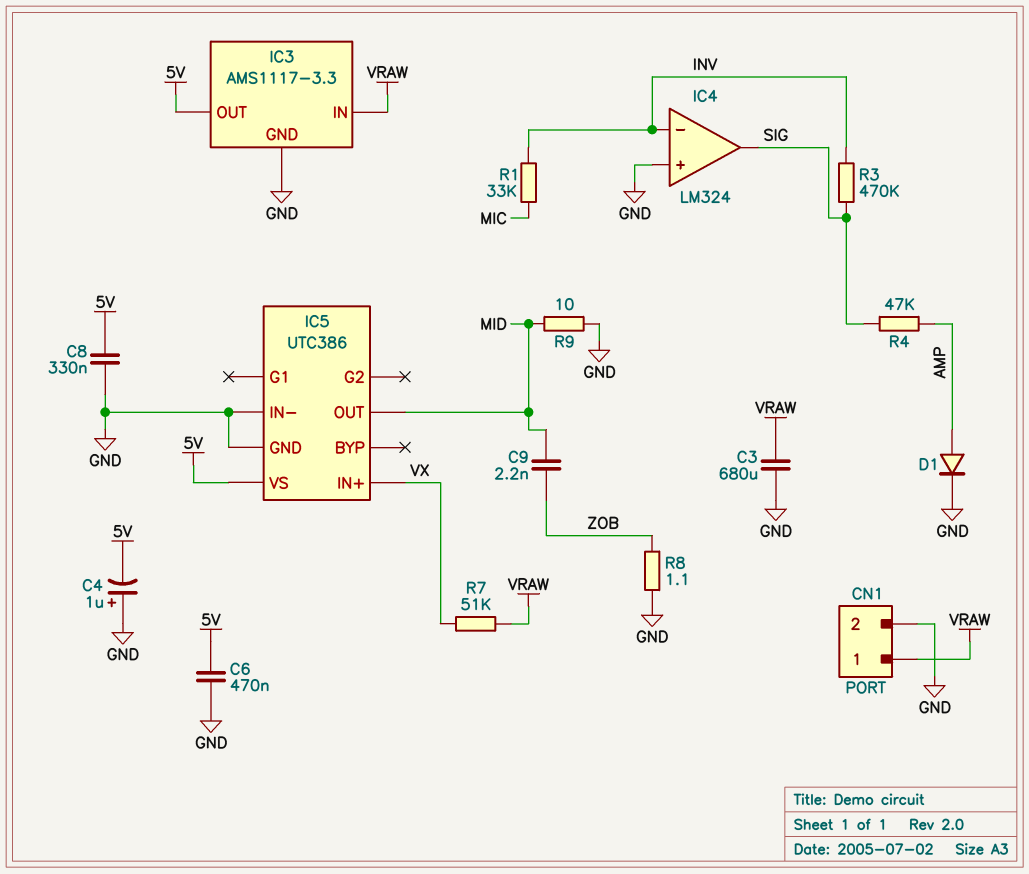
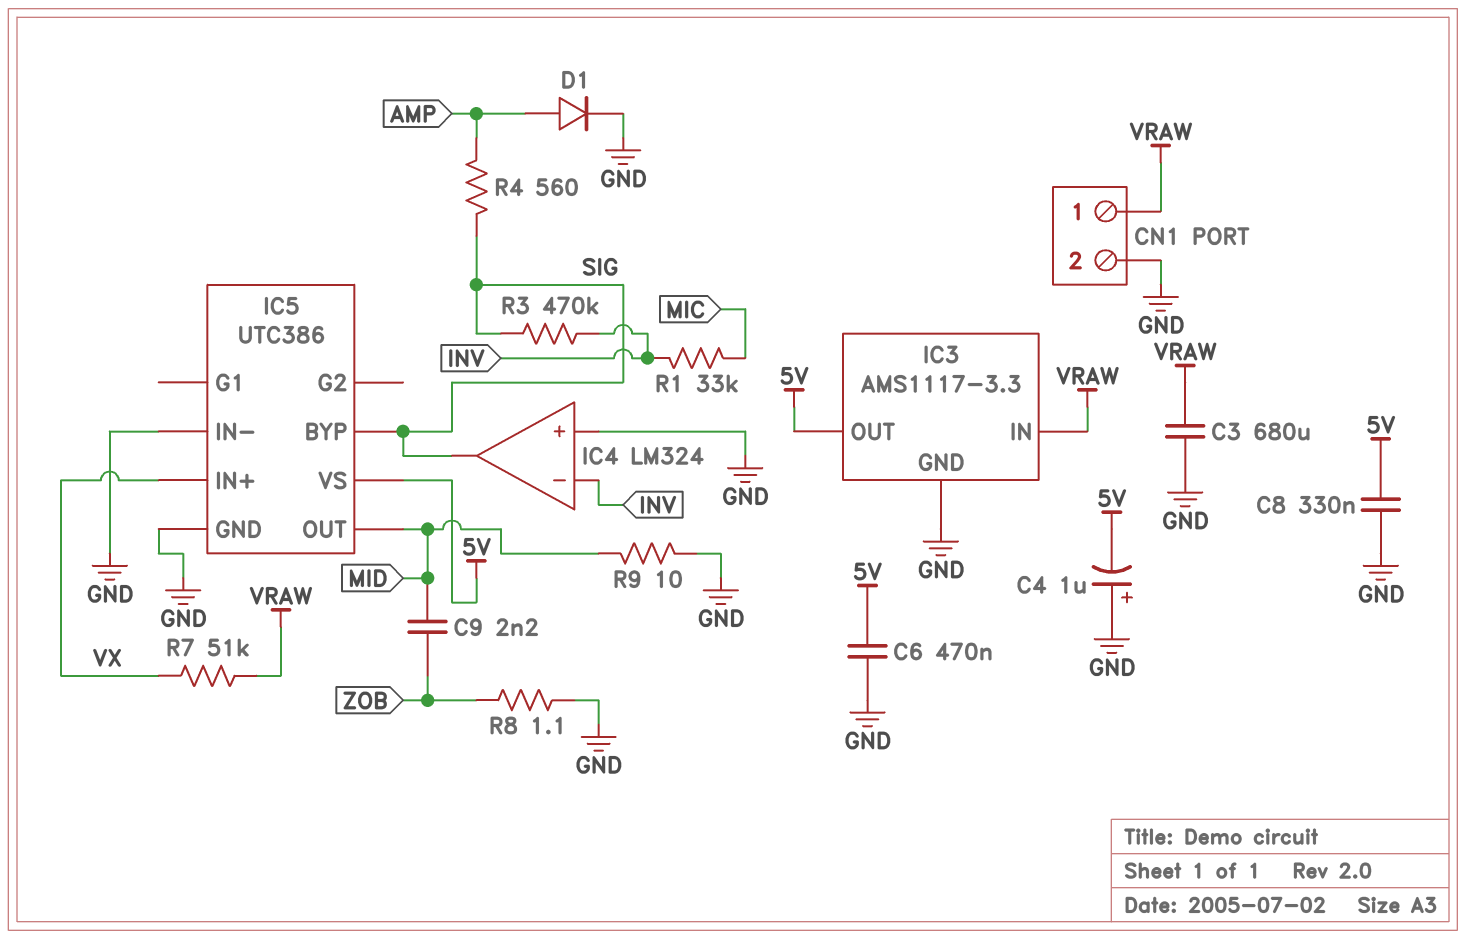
IC5 pin BYP: none -> SIG
R4: 47k (AMP, SIG) -> 560 (AMP, SIG)

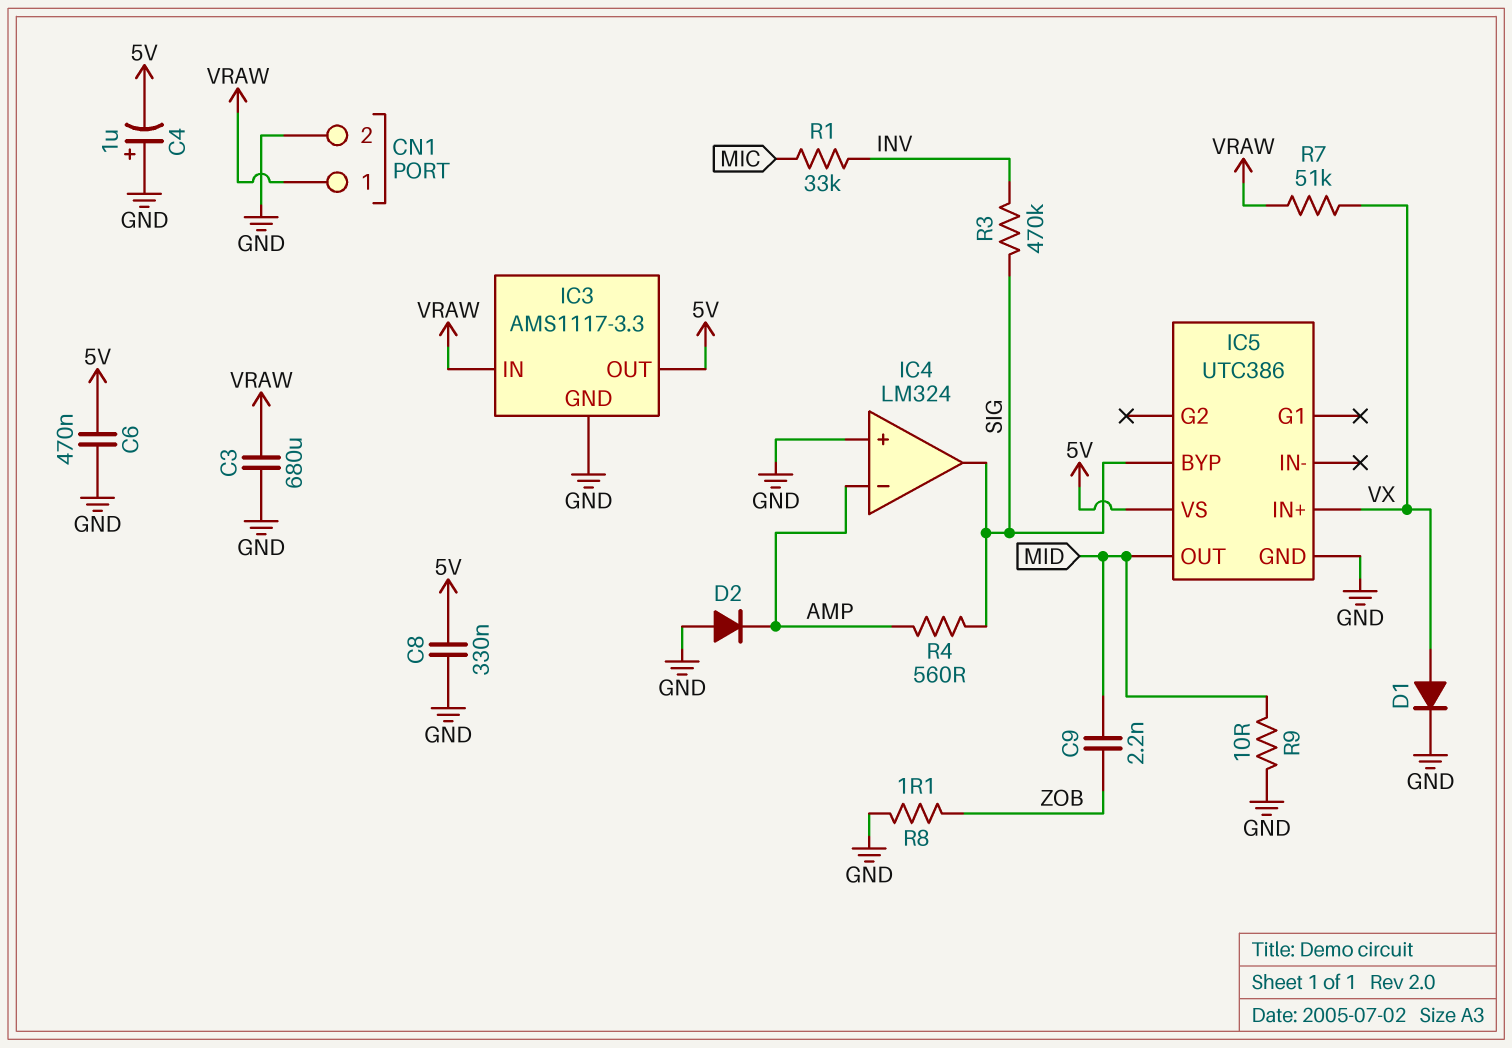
D1: diode (A AMP, K GND) -> diode (A VX, K GND)
D2: none -> diode (A GND, K AMP)
IC4 pin in-: INV -> AMP
IC5 pin IN-: GND -> none

